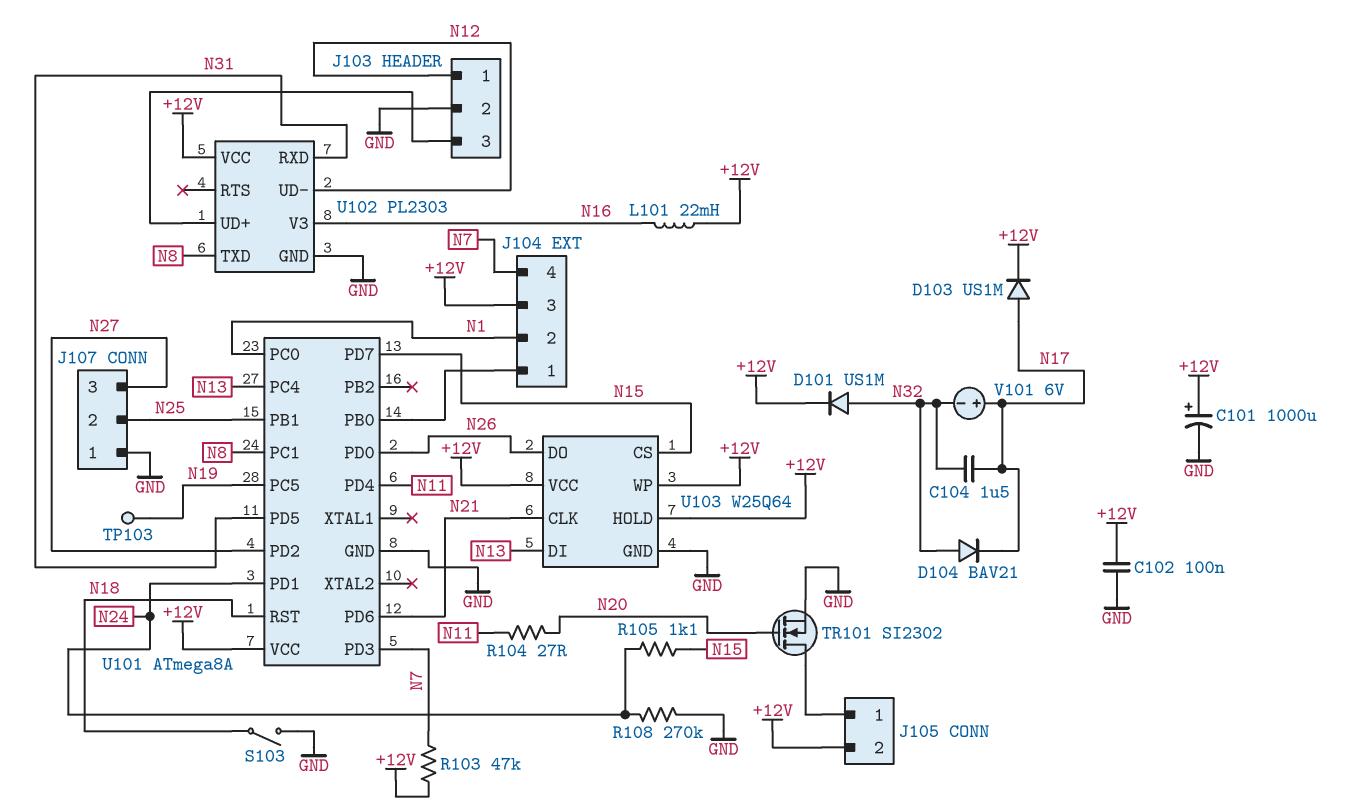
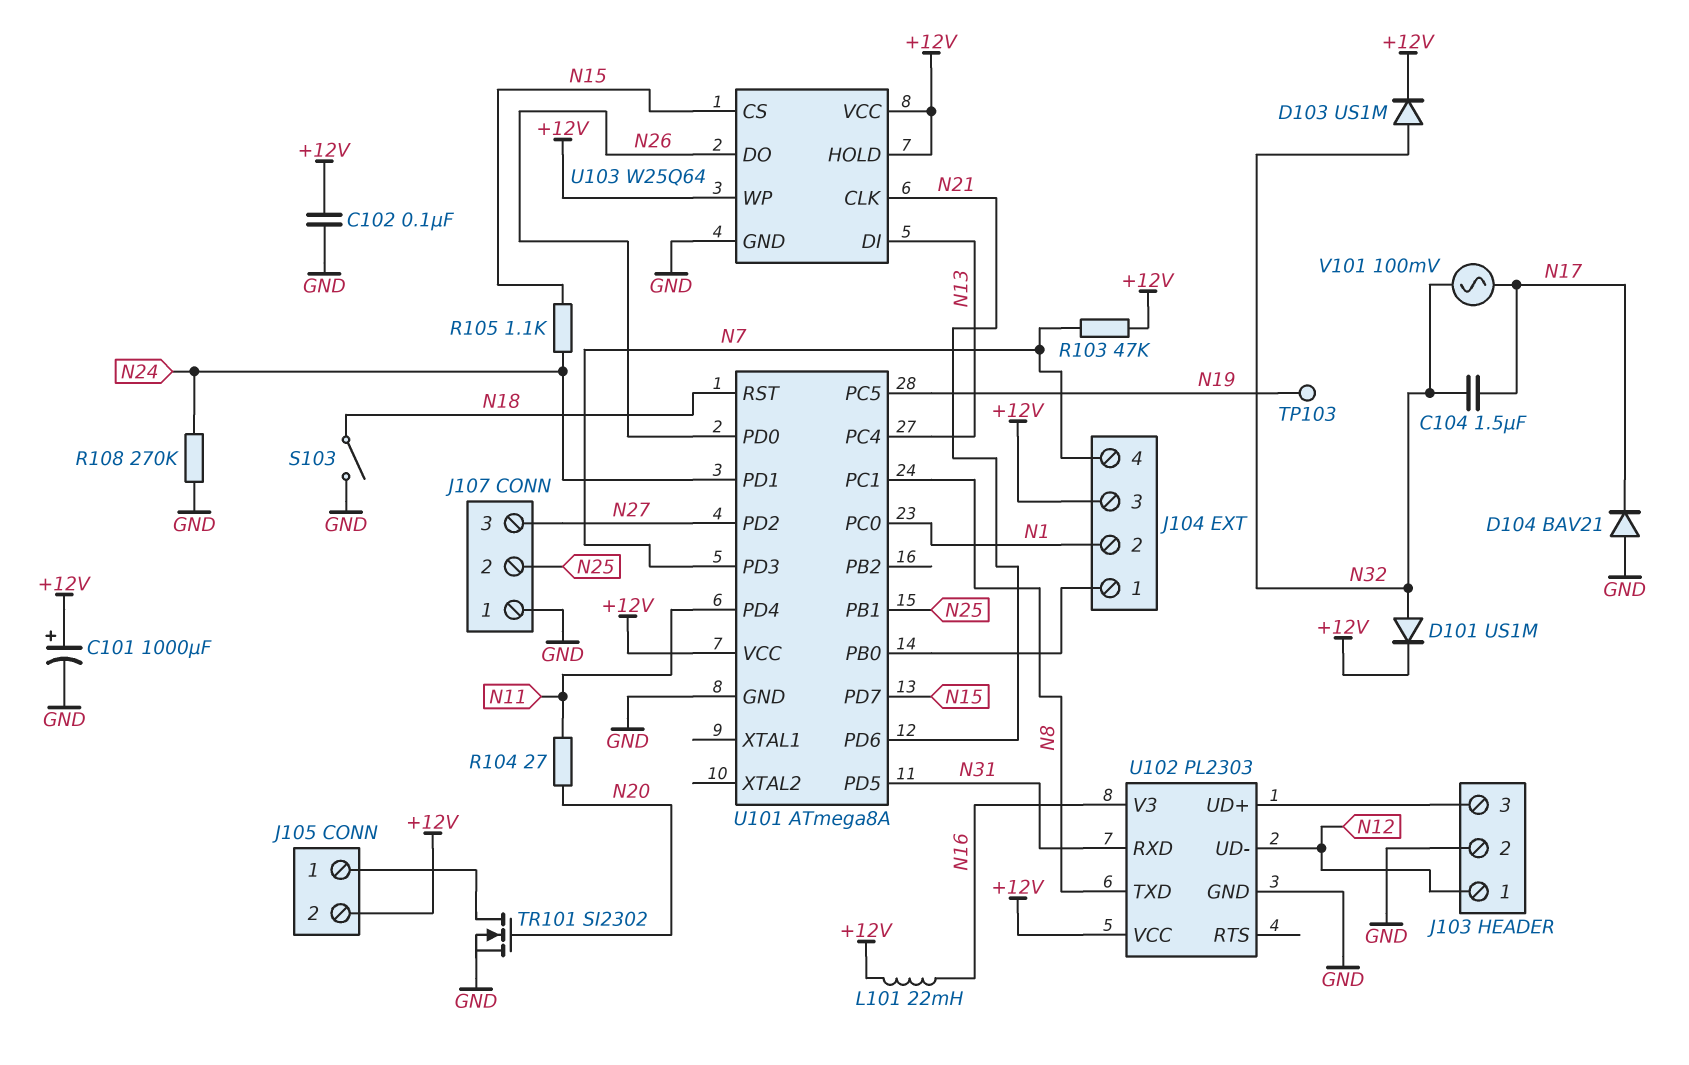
D103: diode US1M (A N17, K +12V) -> diode US1M (A N32, K +12V)
D104: diode BAV21 (A N32, K N17) -> diode BAV21 (A GND, K N17)
V101: 6V (plus N17, minus N32) -> AC 100mV (N17, N32)

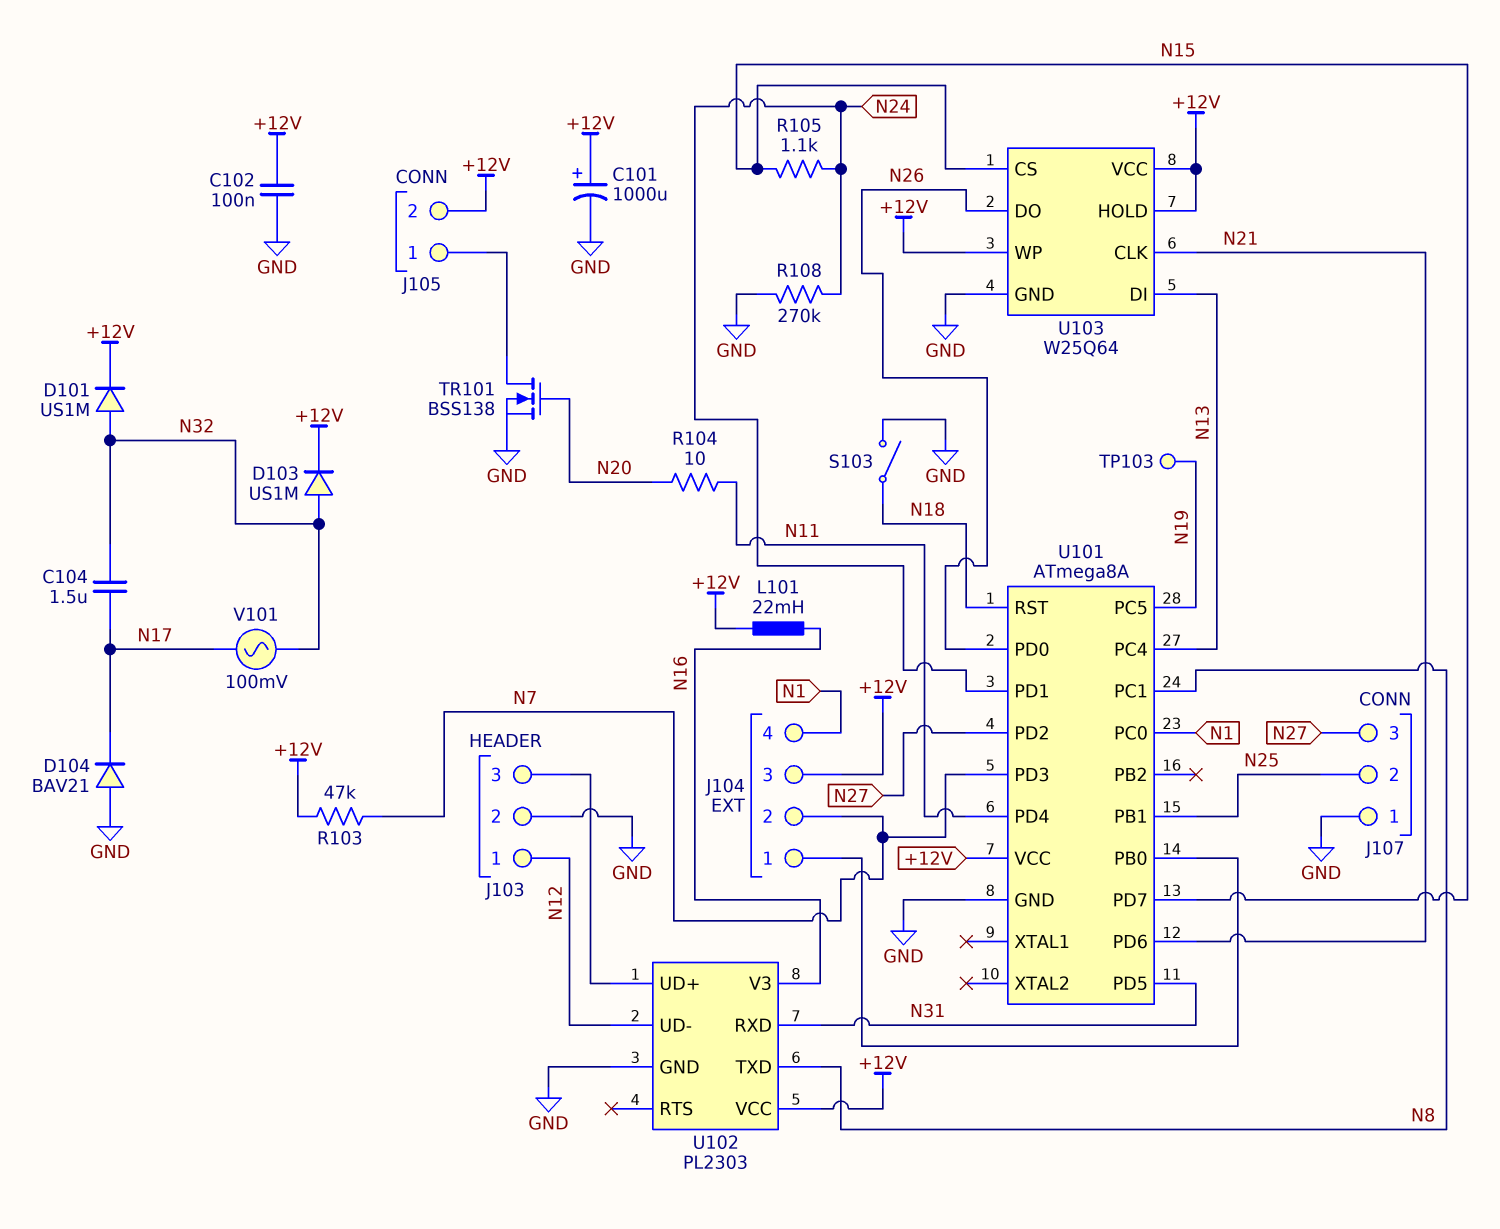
J104 pin 2: N1 -> N7
J104 pin 4: N7 -> N1
R104: 27 (N11, N20) -> 10 (N11, N20)
TR101: NMOS SI2302 (G N20, D J105/1, S GND) -> NMOS BSS138 (G N20, D J105/1, S GND)

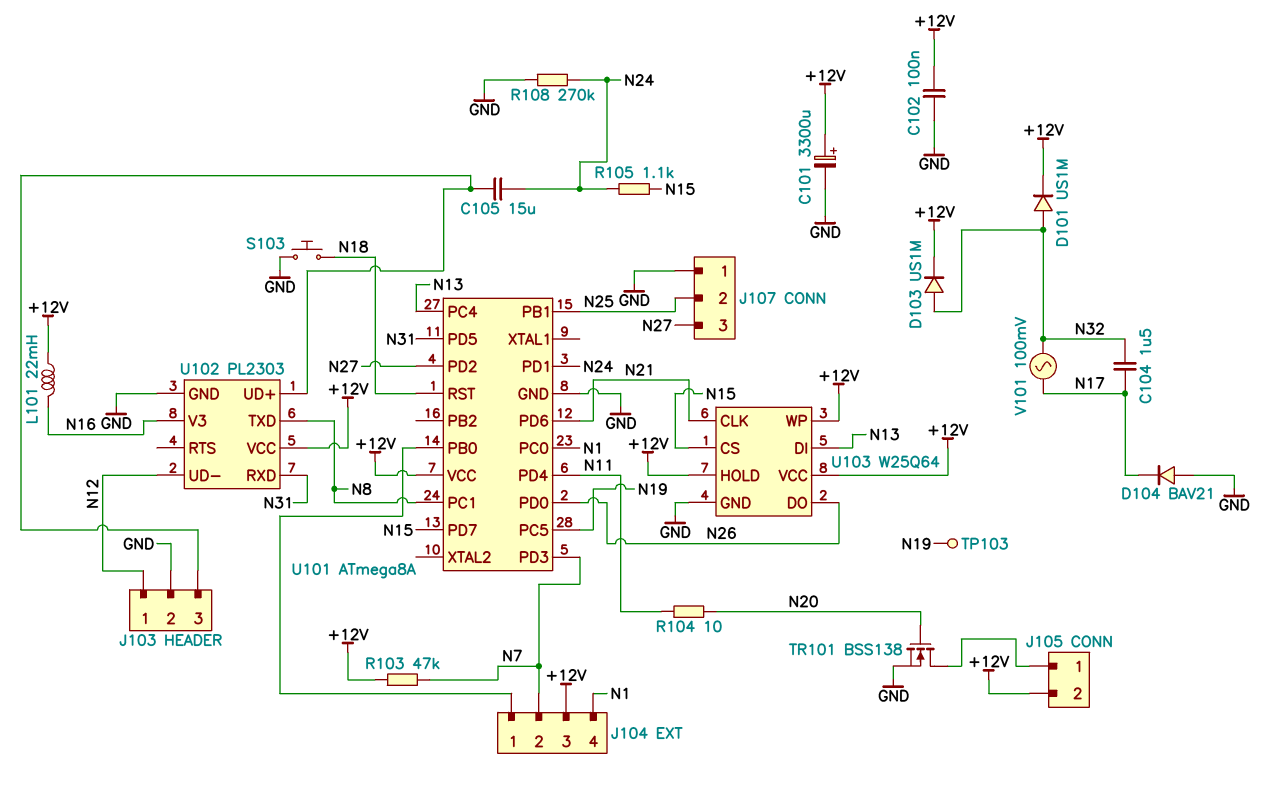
C101: 1000uF (plus +12V, minus GND) -> 3300uF (plus +12V, minus GND)
C105: none -> 15uF (J103/3, N24)
S103: switch (GND, N18) -> button (GND, N18)

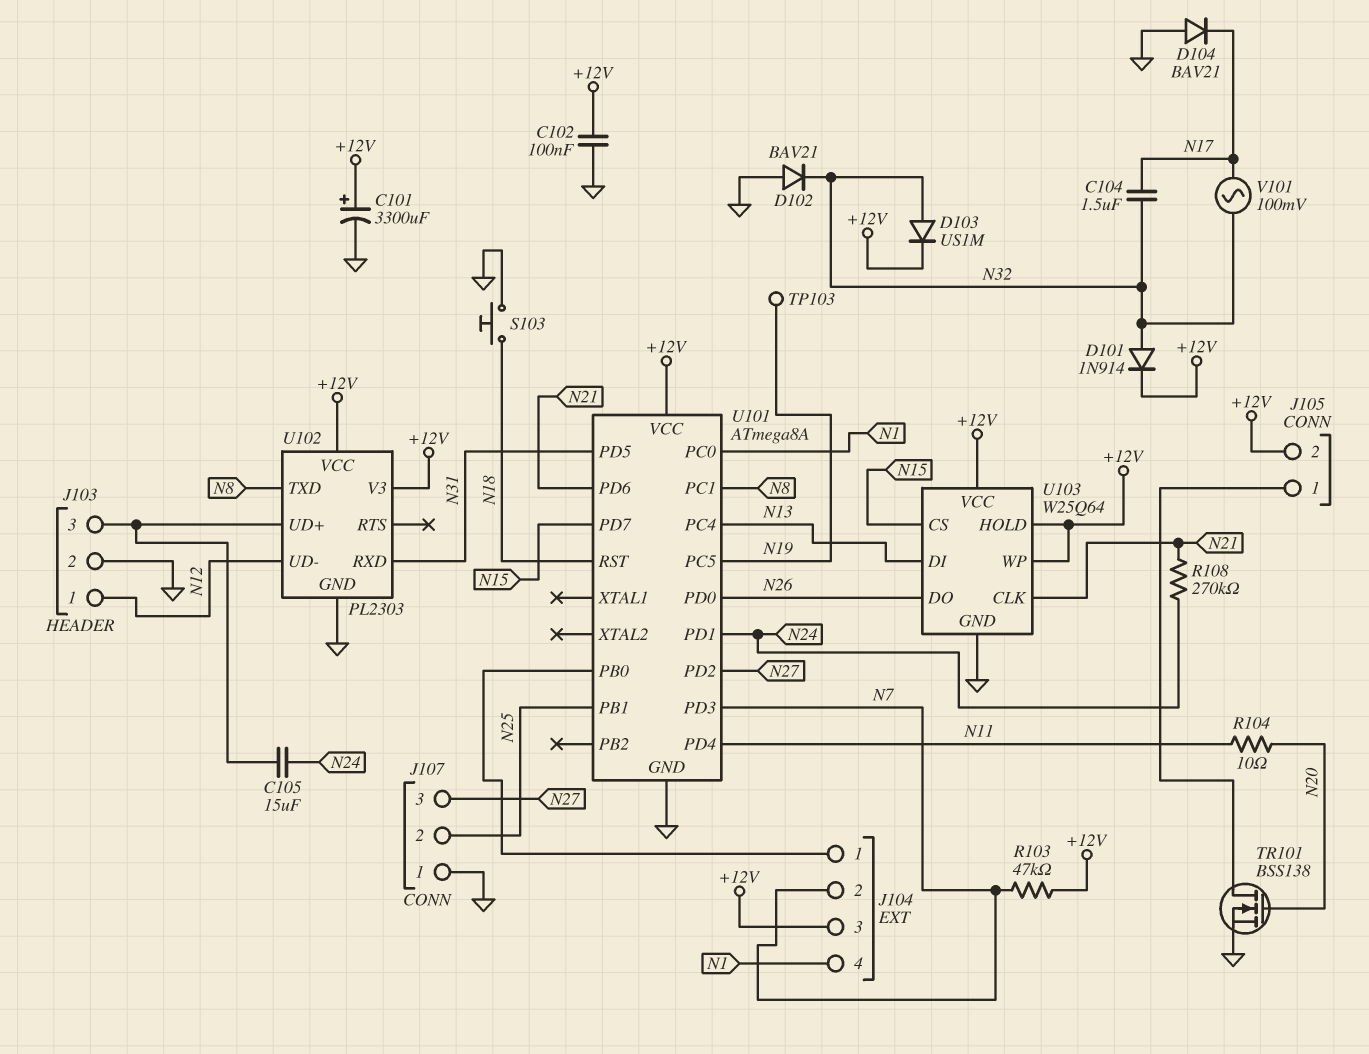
D101: diode US1M (A N32, K +12V) -> diode 1N914 (A N32, K +12V)
D102: none -> diode BAV21 (A GND, K N32)
L101: 22mH (+12V, N16) -> none
R105: 1.1k (N15, N24) -> none
R108: 270k (GND, N24) -> 270k (N21, N24)
U102 pin V3: N16 -> +12V

